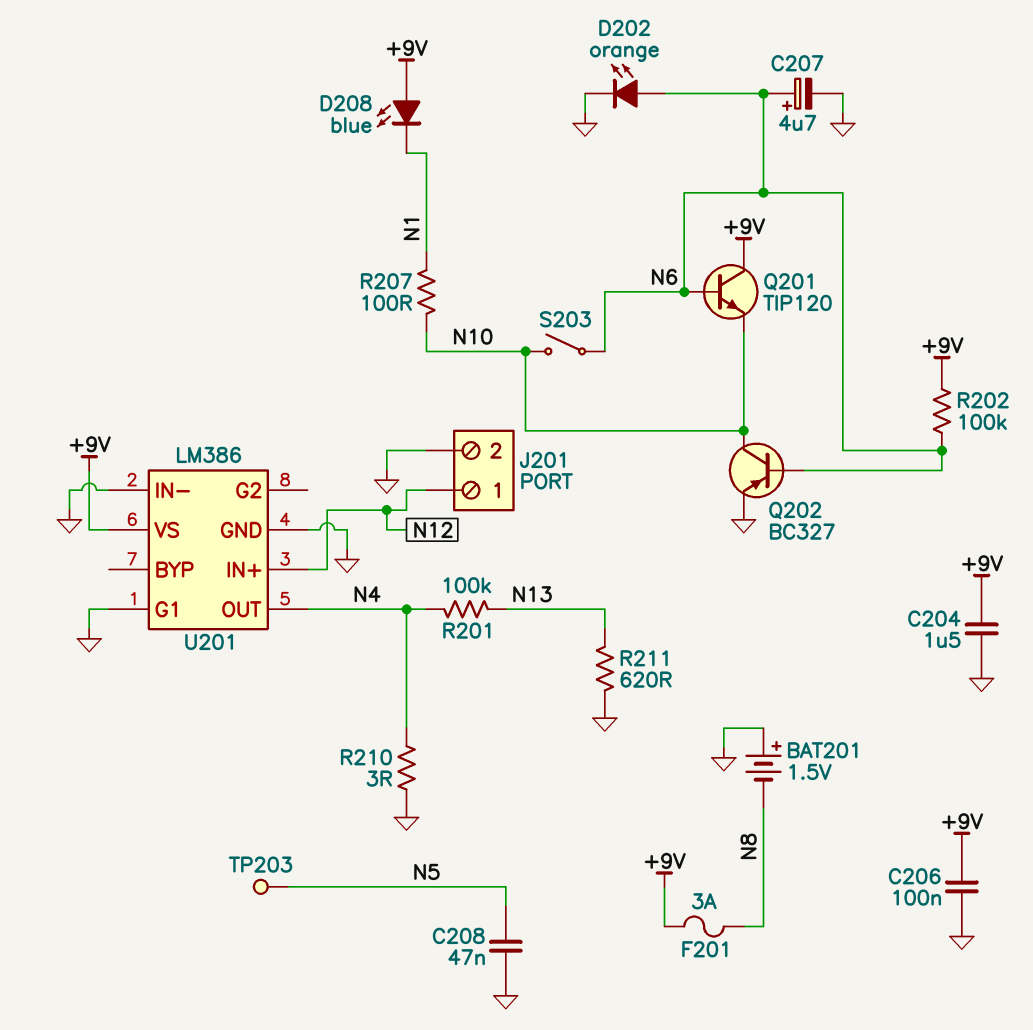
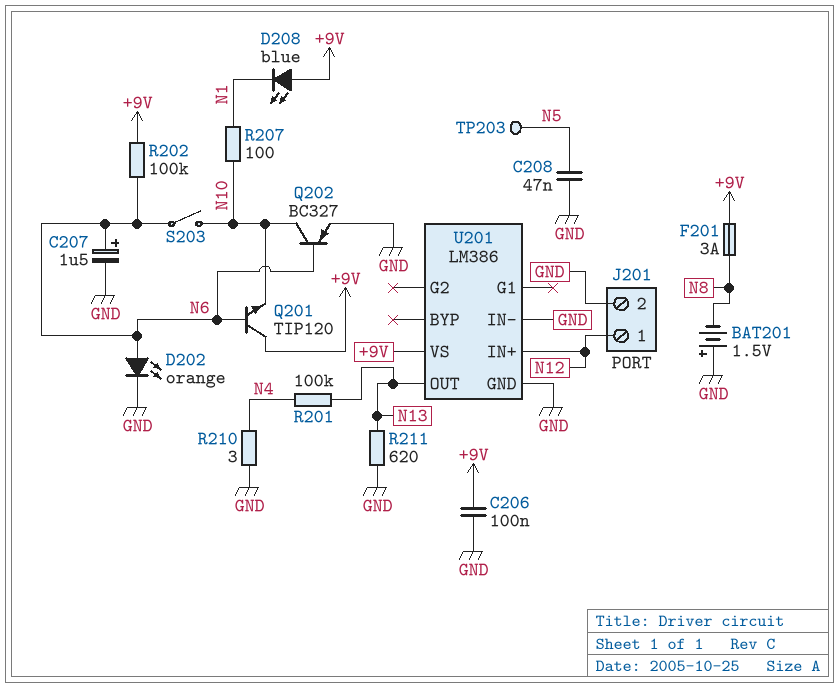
C204: 1.5uF (+9V, GND) -> none
C207: 4.7uF (plus N6, minus GND) -> 1.5uF (plus N6, minus GND)
U201 pin G1: GND -> none
U201 pin OUT: N4 -> N13

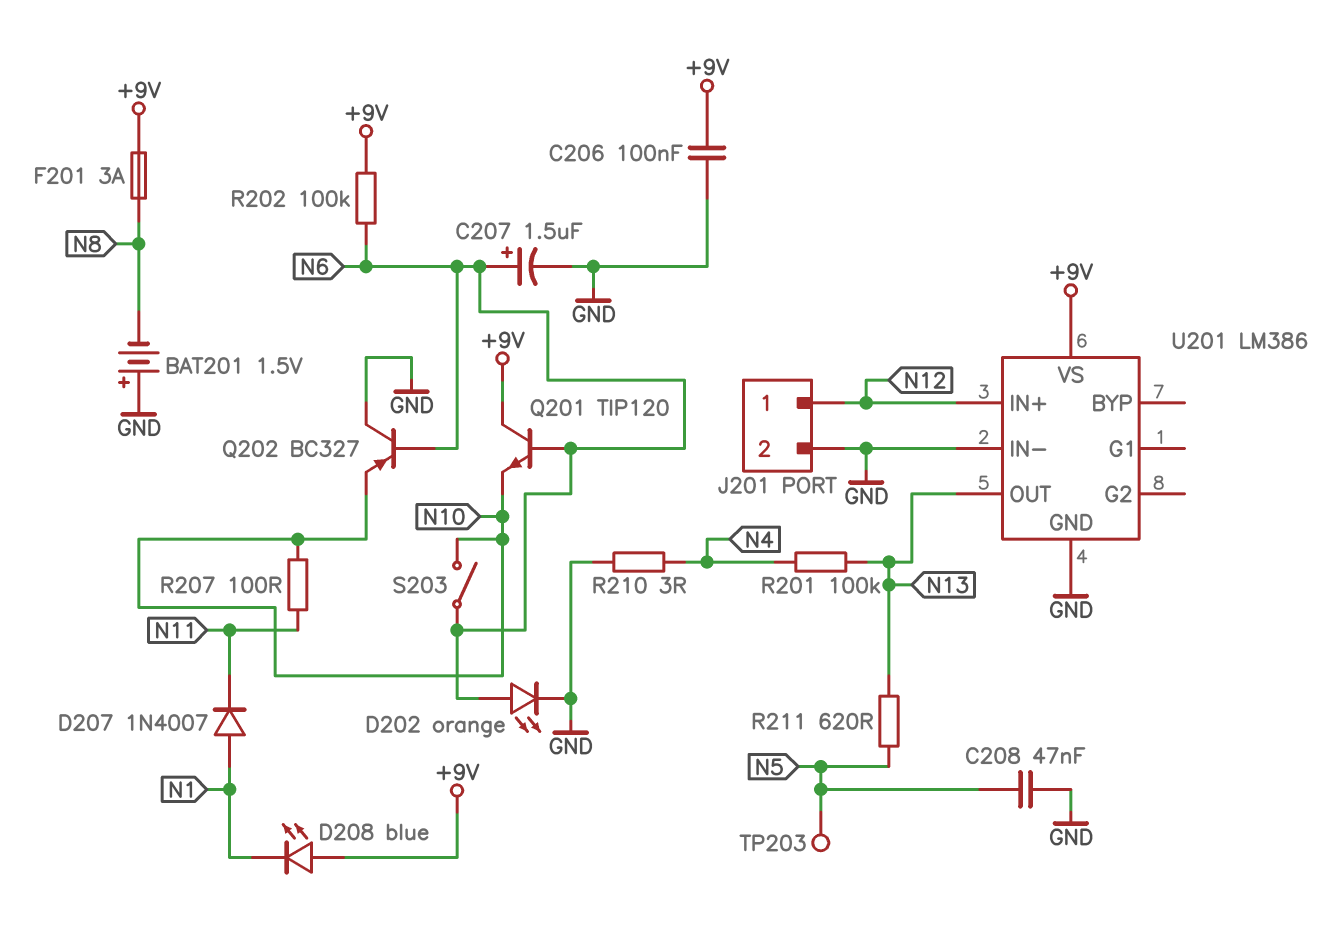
D207: none -> diode 1N4007 (A N1, K N11)
Q202: PNP BC327 (B N6, C N10, E GND) -> PNP BC327 (B N6, C GND, E N10)
R207: 100 (N1, N10) -> 100 (N10, N11)
R211: 620 (GND, N13) -> 620 (N5, N13)

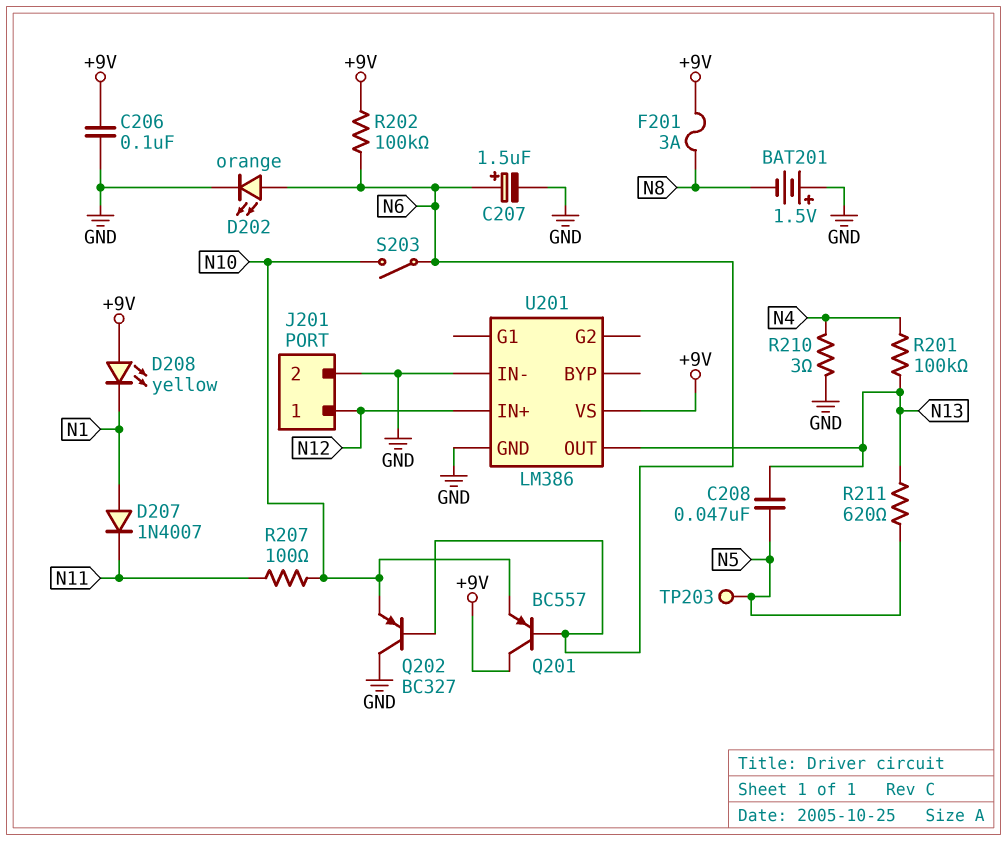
C208: 47nF (GND, N5) -> 47nF (N5, N13)
D208: LED blue (A +9V, K N1) -> LED yellow (A +9V, K N1)
Q201: NPN TIP120 (B N6, C +9V, E N10) -> PNP BC557 (B N6, C +9V, E N10)

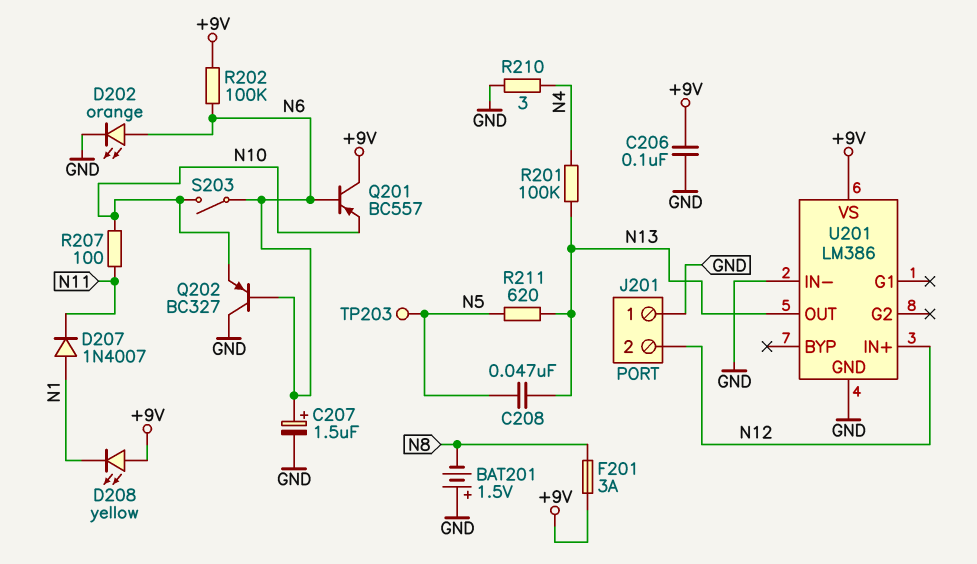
J201 pin 1: N12 -> GND
J201 pin 2: GND -> N12

